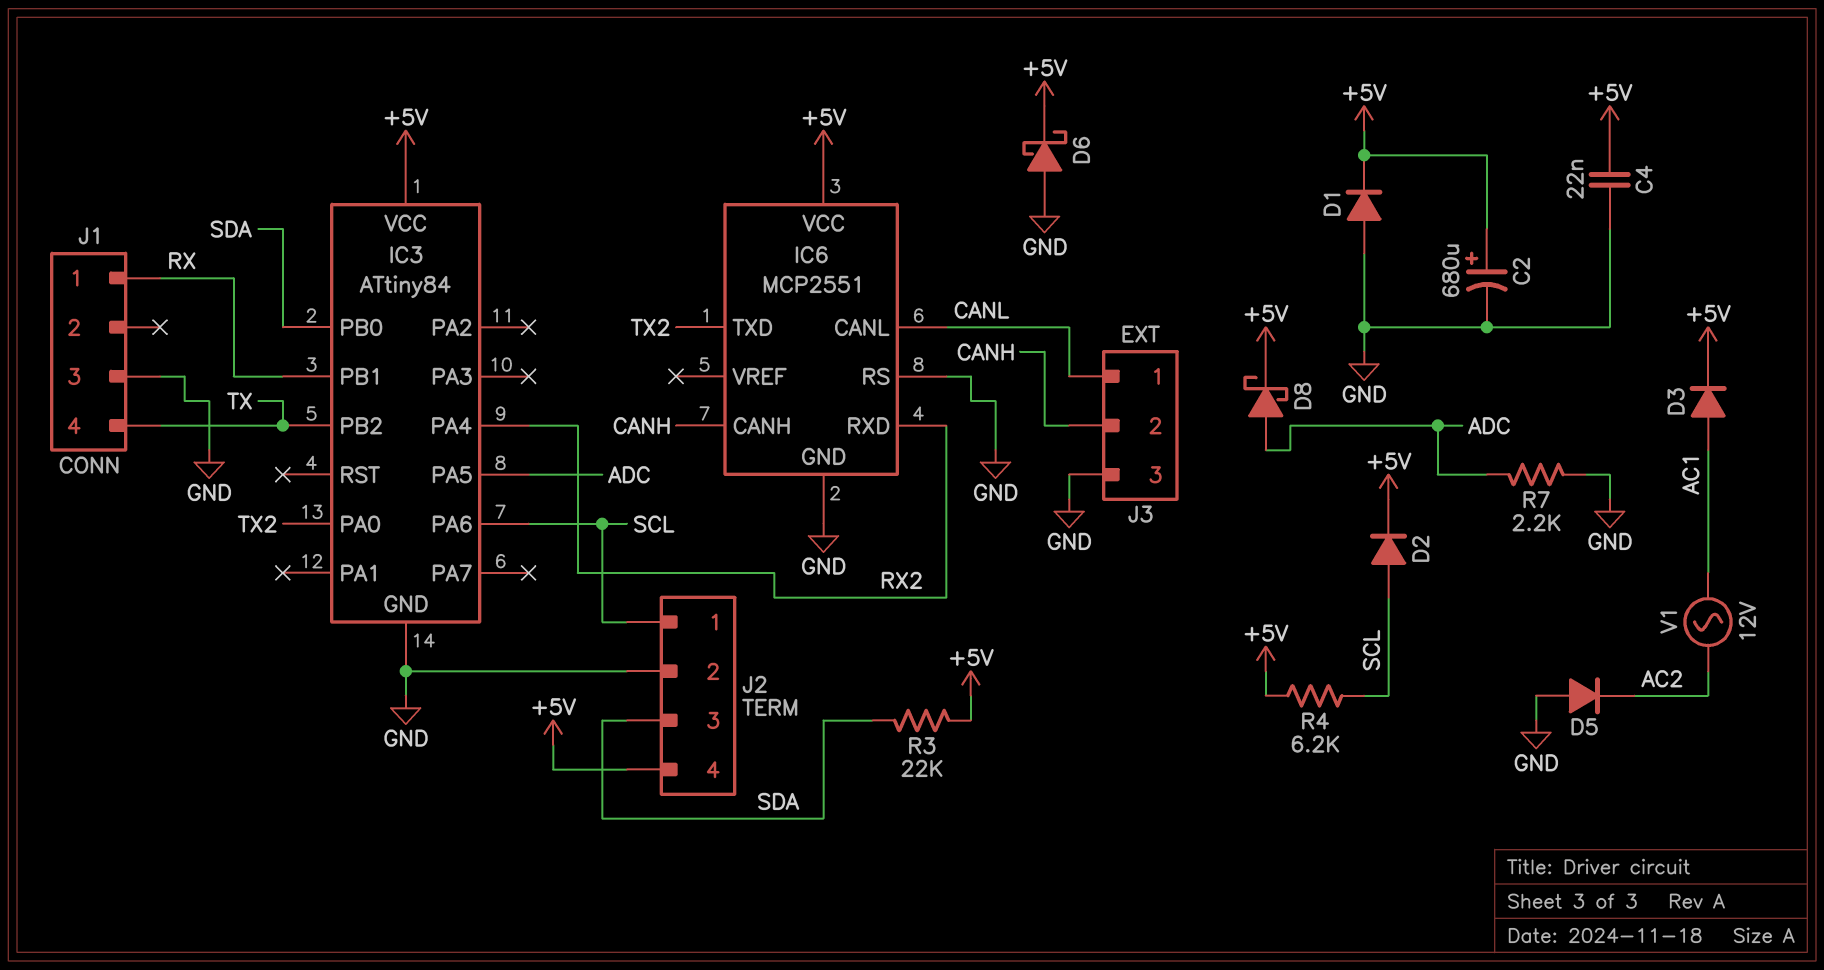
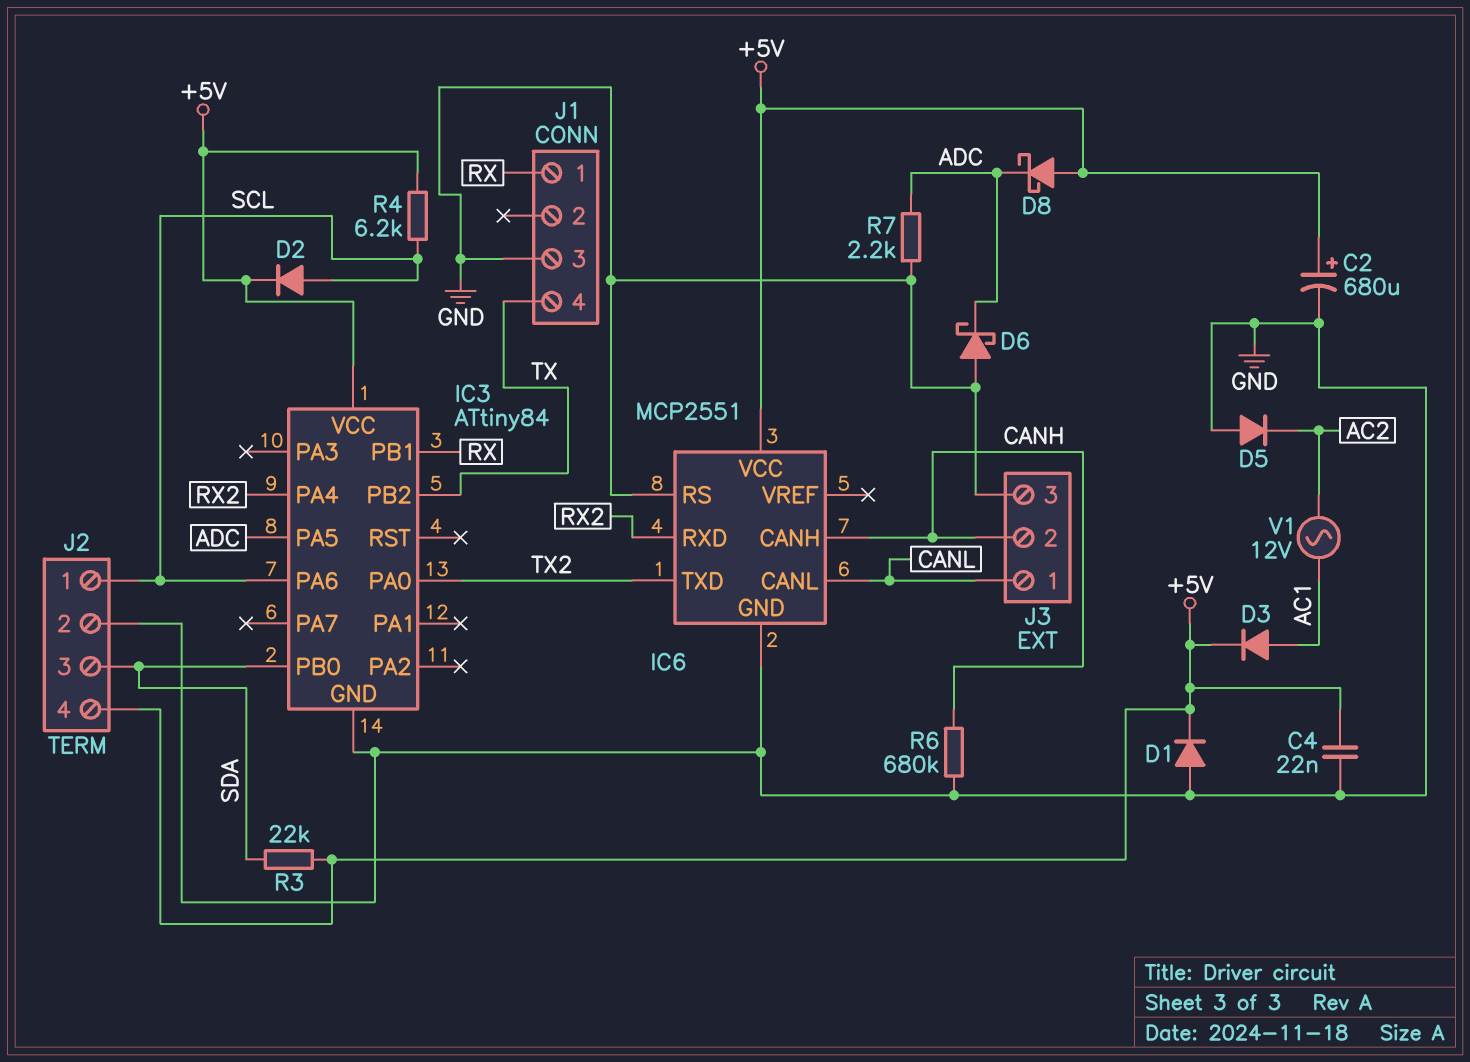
D6: schottky (A GND, K +5V) -> schottky (A GND, K ADC)
D8: schottky (A ADC, K +5V) -> schottky (A +5V, K ADC)
R6: none -> 680k (CANH, GND)

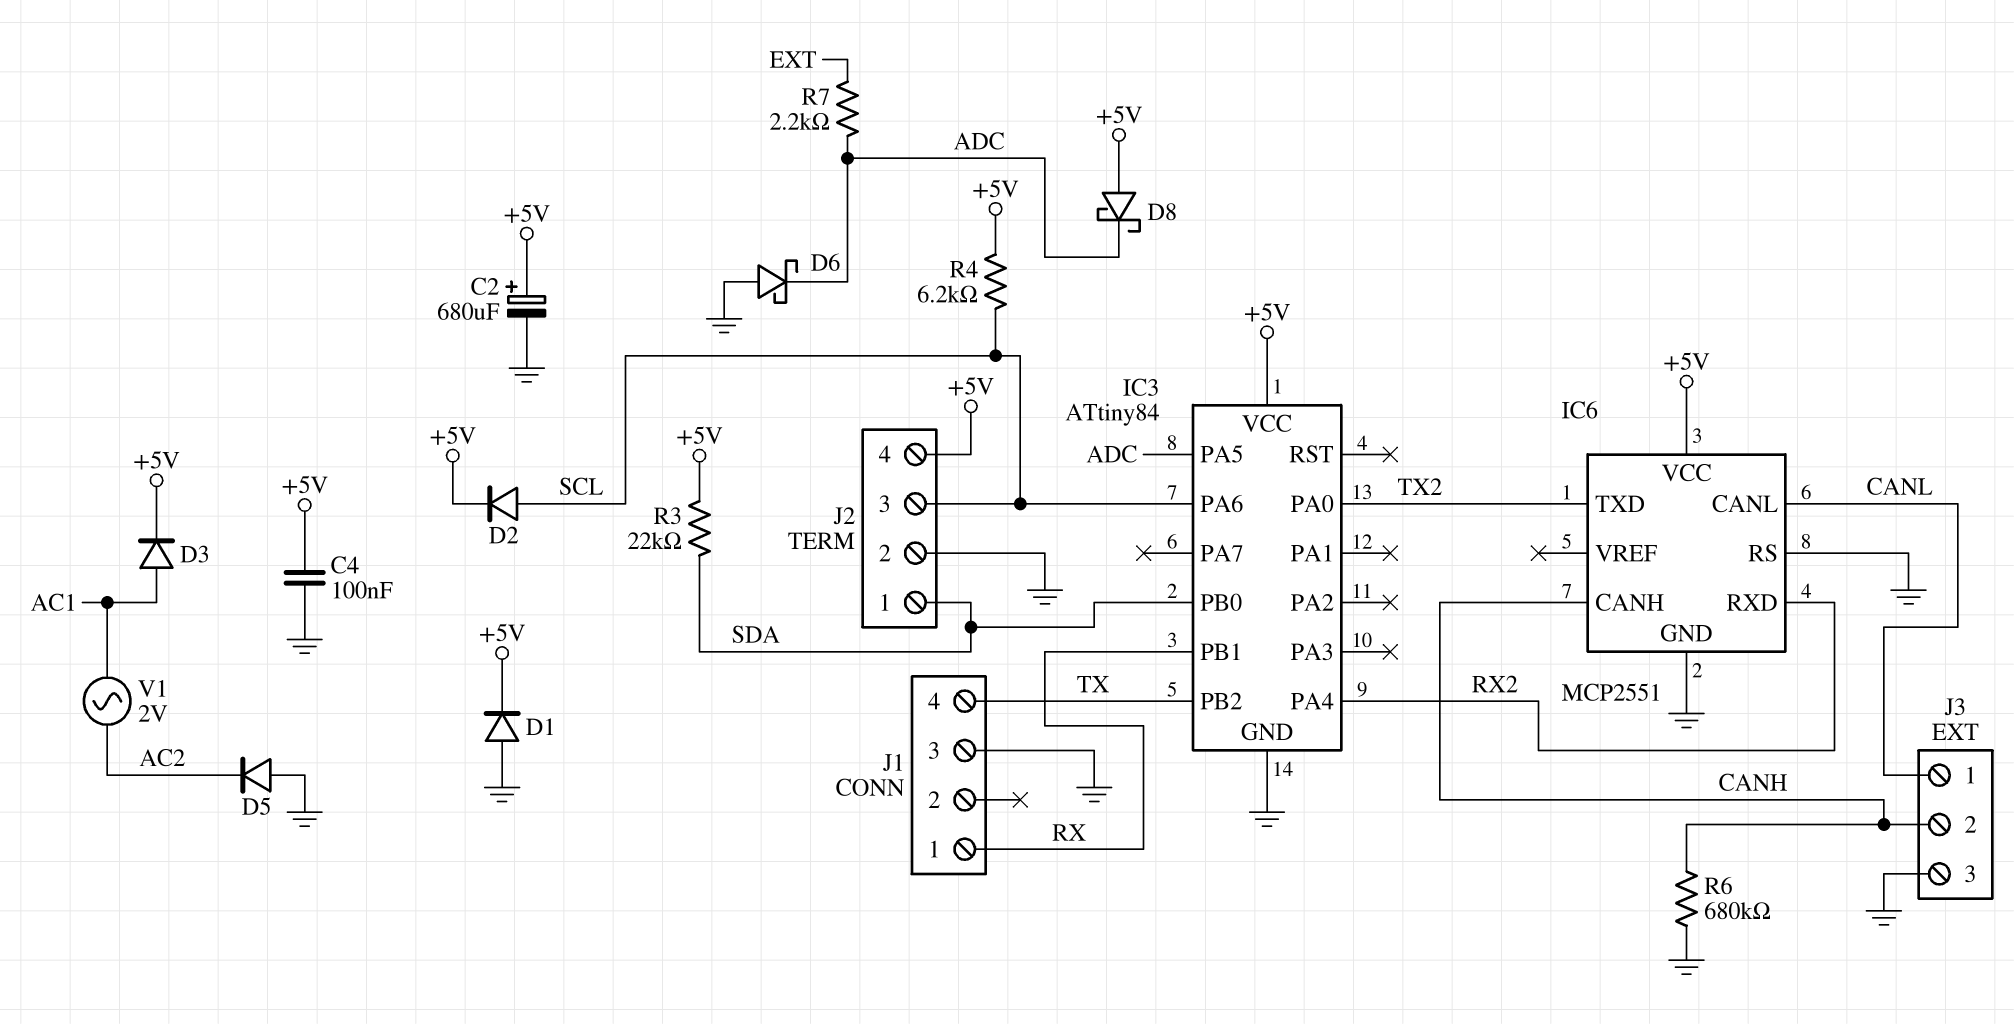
C4: 22nF (+5V, GND) -> 100nF (+5V, GND)
J2 pin 1: SCL -> SDA
J2 pin 3: SDA -> SCL
R7: 2.2k (ADC, GND) -> 2.2k (ADC, EXT)
V1: AC 12V (AC1, AC2) -> AC 2V (AC1, AC2)

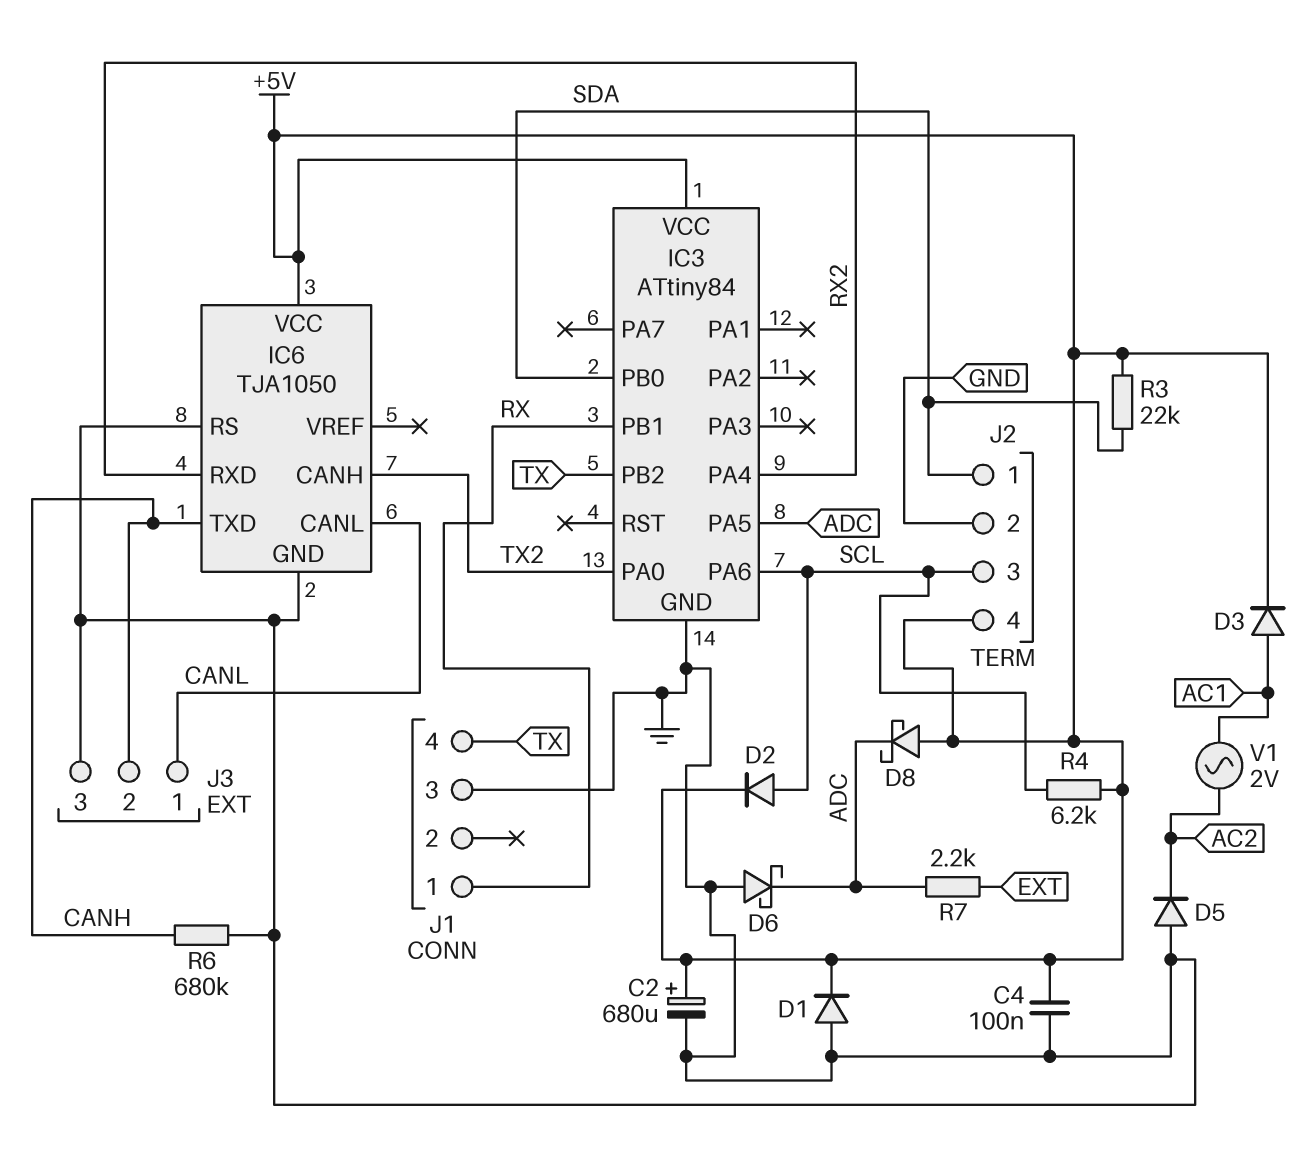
IC6: MCP2551 -> TJA1050
IC6 pin CANH: CANH -> TX2
IC6 pin TXD: TX2 -> CANH

